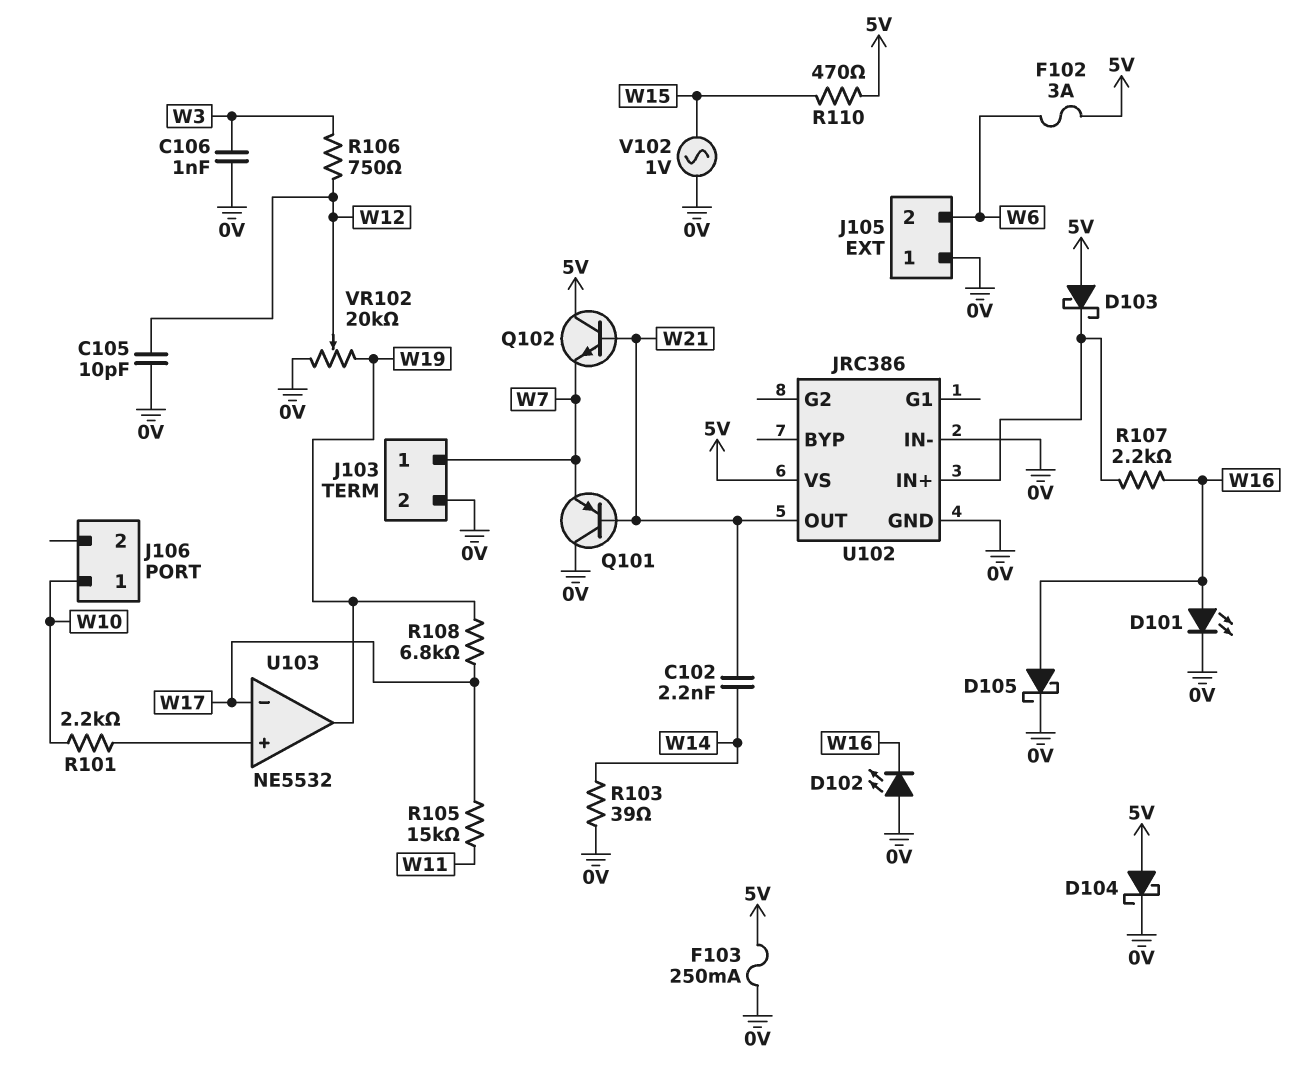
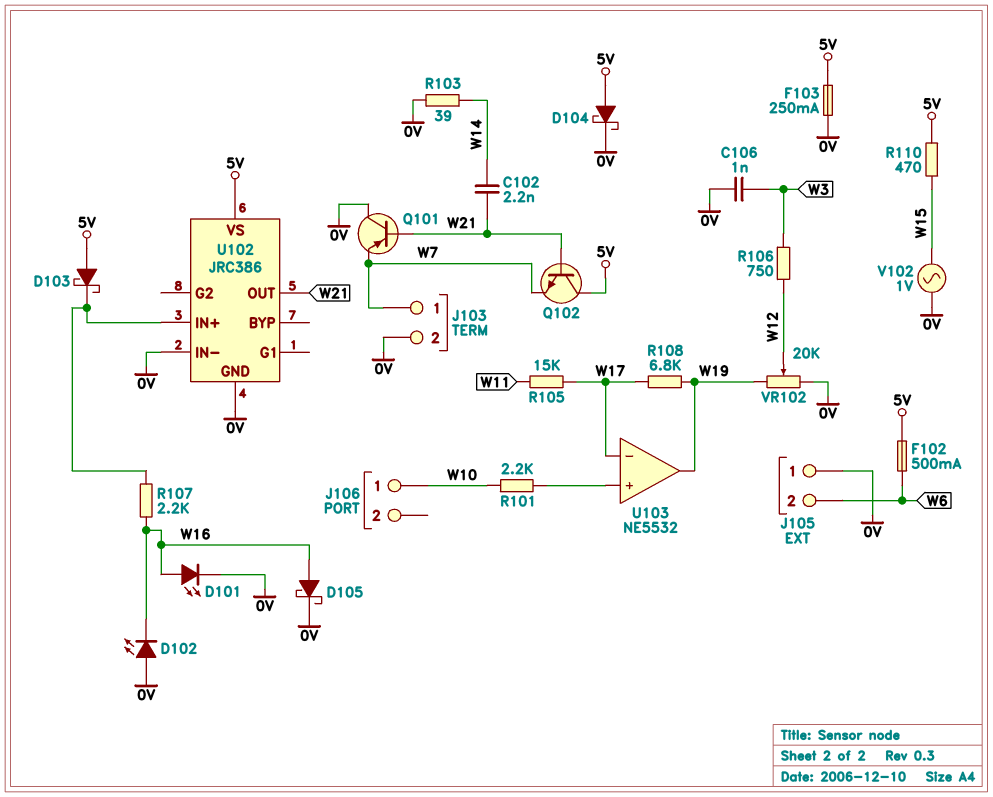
C105: 10pF (0V, W12) -> none
F102: 3A (5V, W6) -> 500mA (5V, W6)

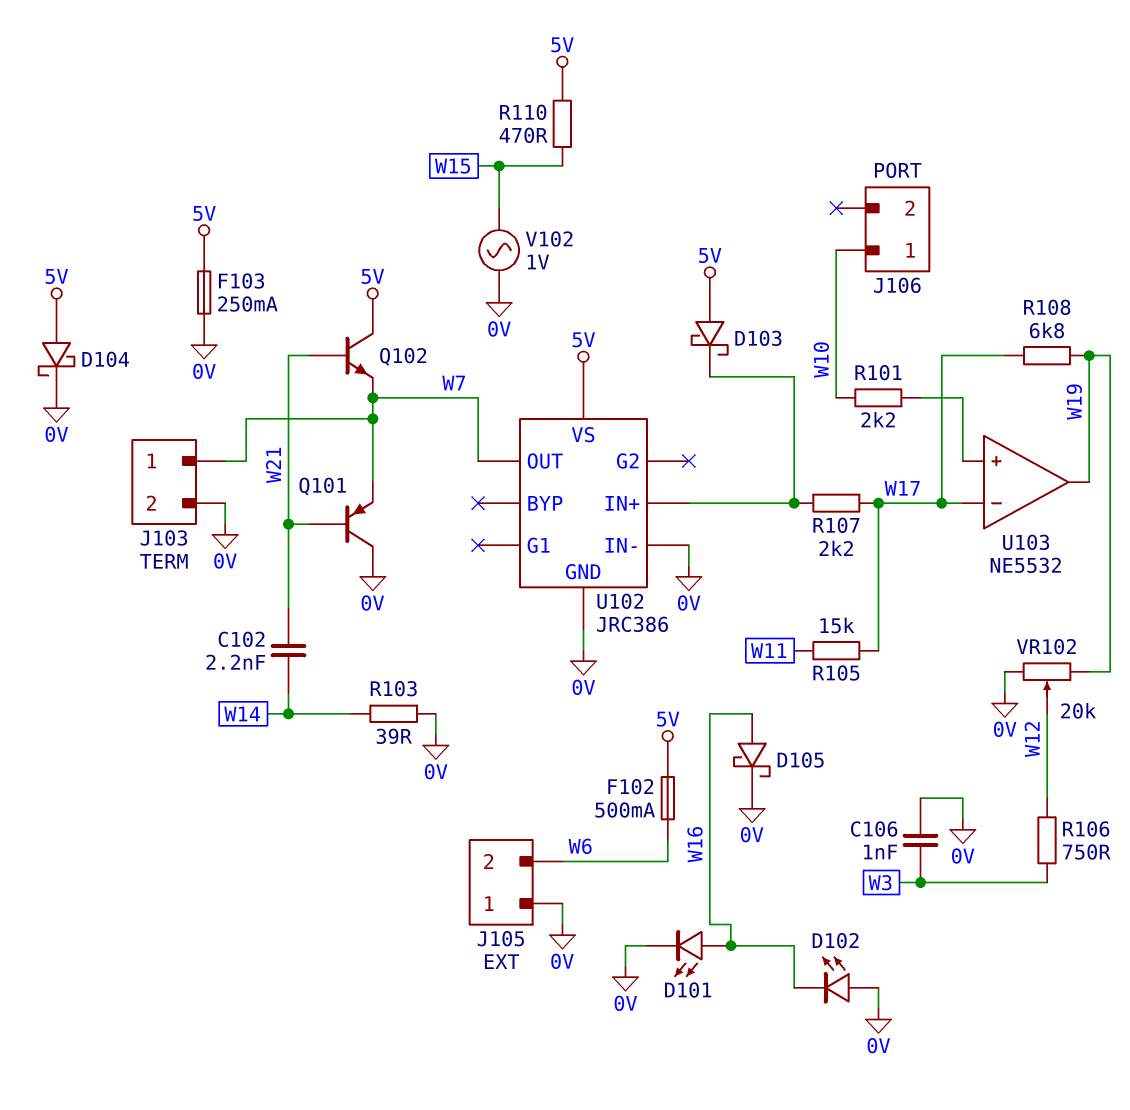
R107: 2.2k (U102/IN+, W16) -> 2.2k (U102/IN+, W17)
U102 pin OUT: W21 -> W7

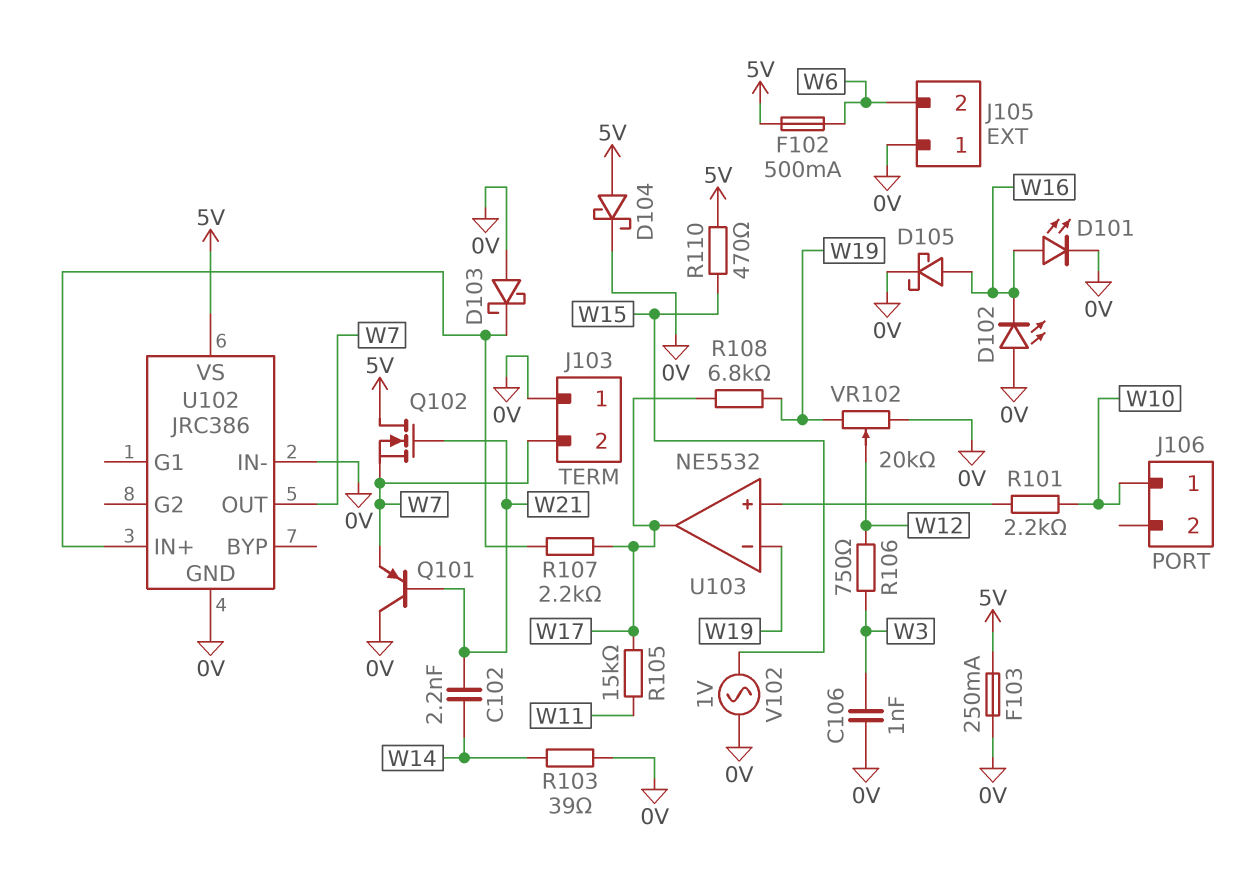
D103: schottky (A 5V, K U102/IN+) -> schottky (A 0V, K U102/IN+)
J103 pin 1: W7 -> 0V
J103 pin 2: 0V -> W7
Q102: NPN (B W21, C 5V, E W7) -> NMOS (G W21, D 5V, S W7)
U103 pin in-: W17 -> W19
U103 pin out: W19 -> W17

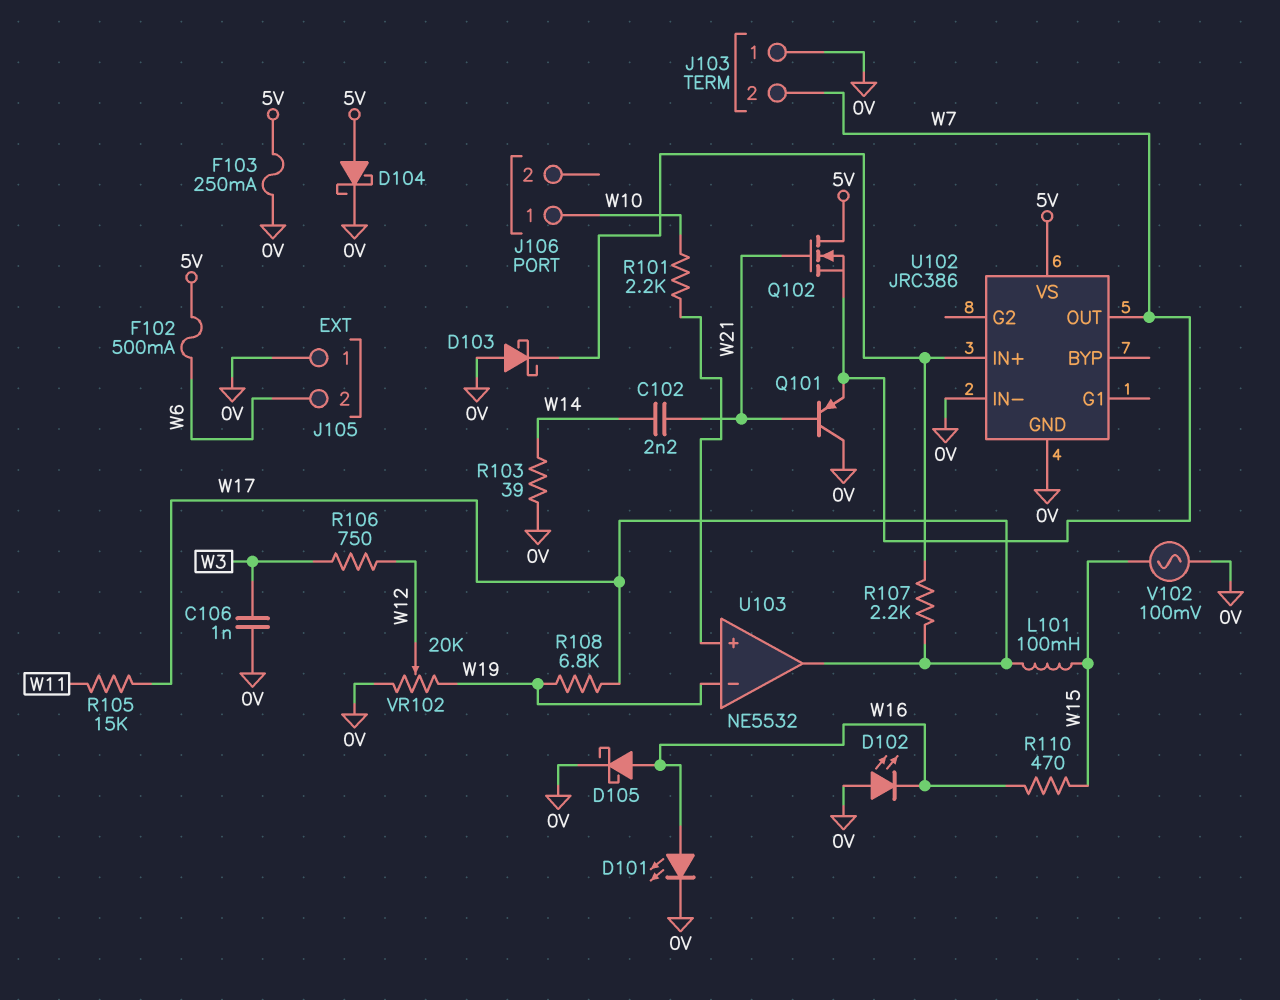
L101: none -> 100mH (W15, W17)
R110: 470 (5V, W15) -> 470 (W15, W16)
V102: AC 1V (0V, W15) -> AC 100mV (0V, W15)

